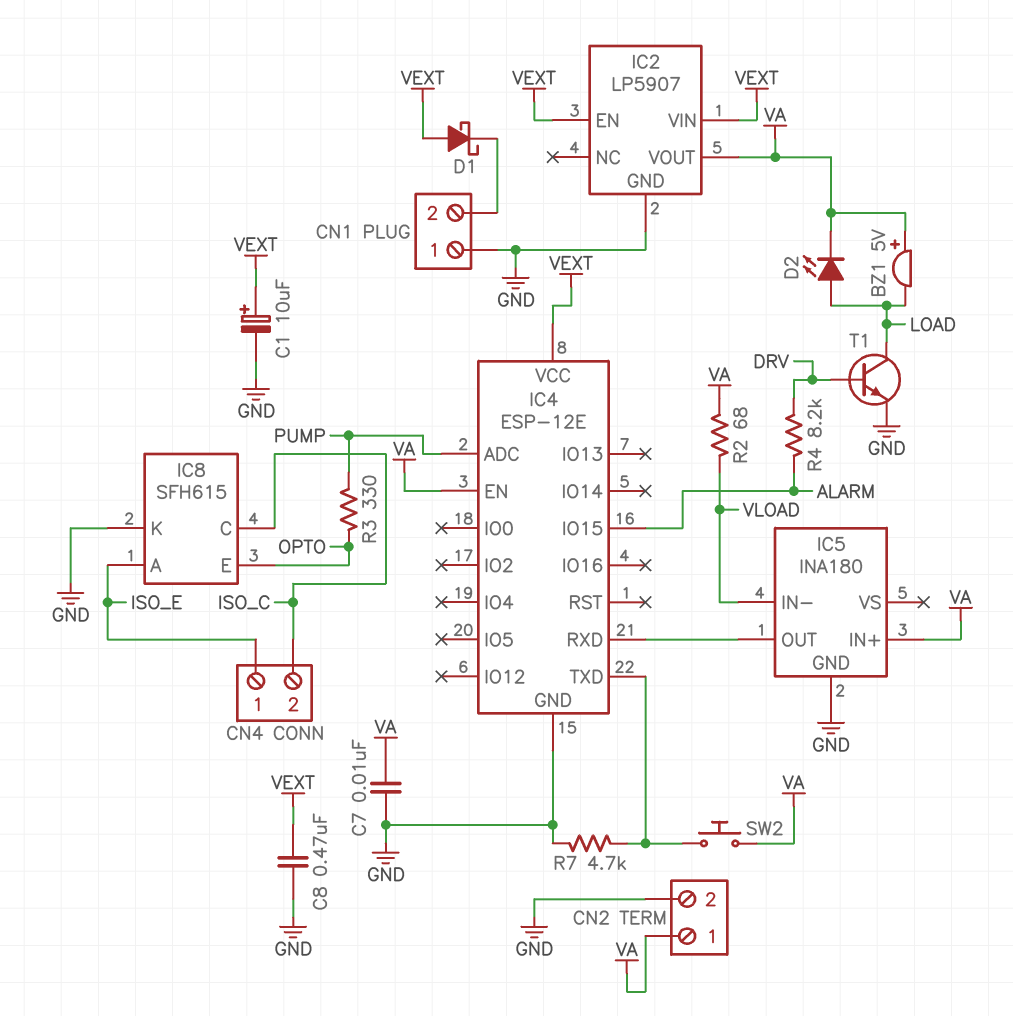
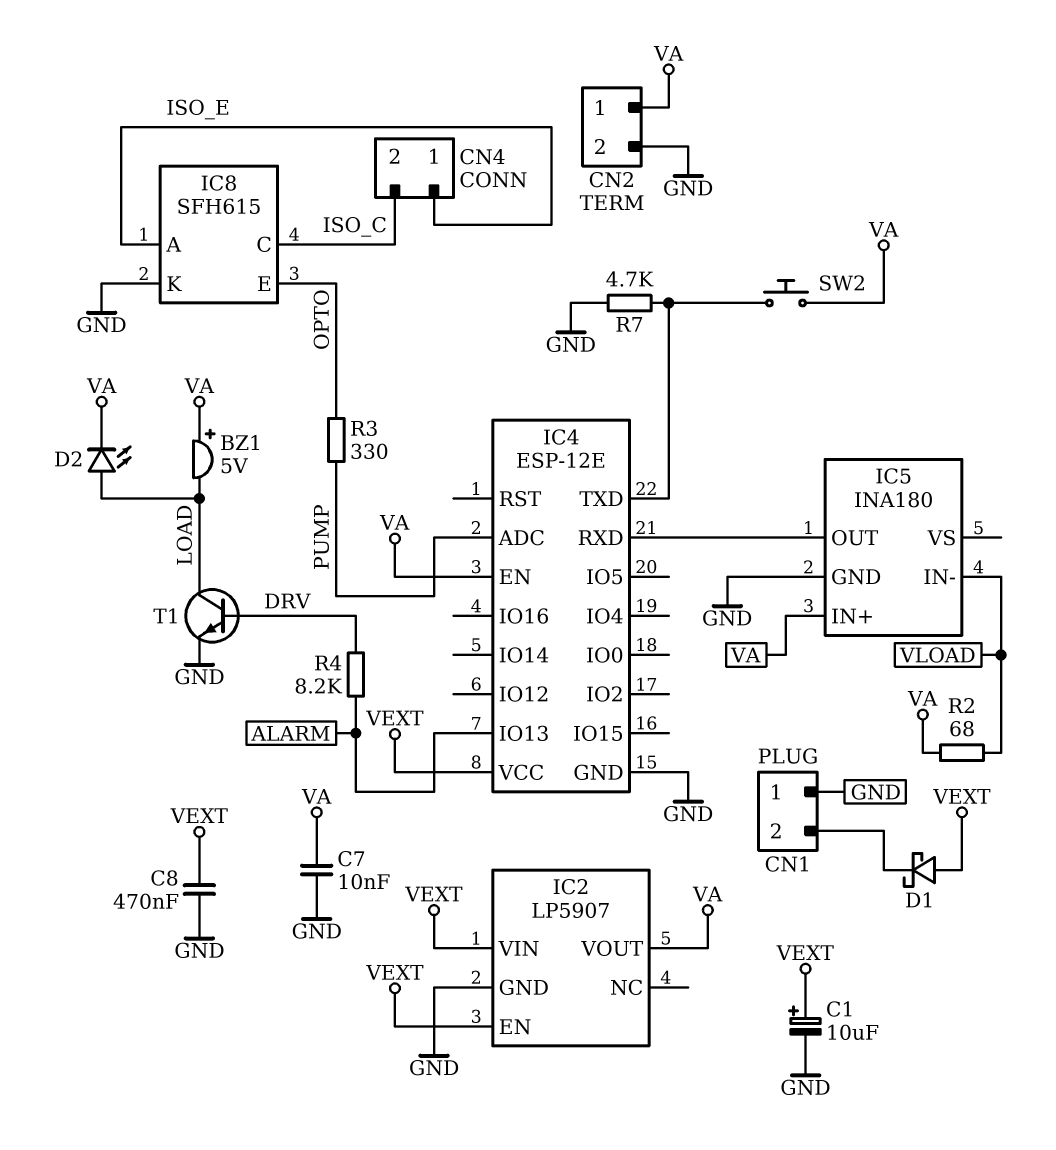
IC4 pin IO13: none -> ALARM
IC4 pin IO15: ALARM -> none

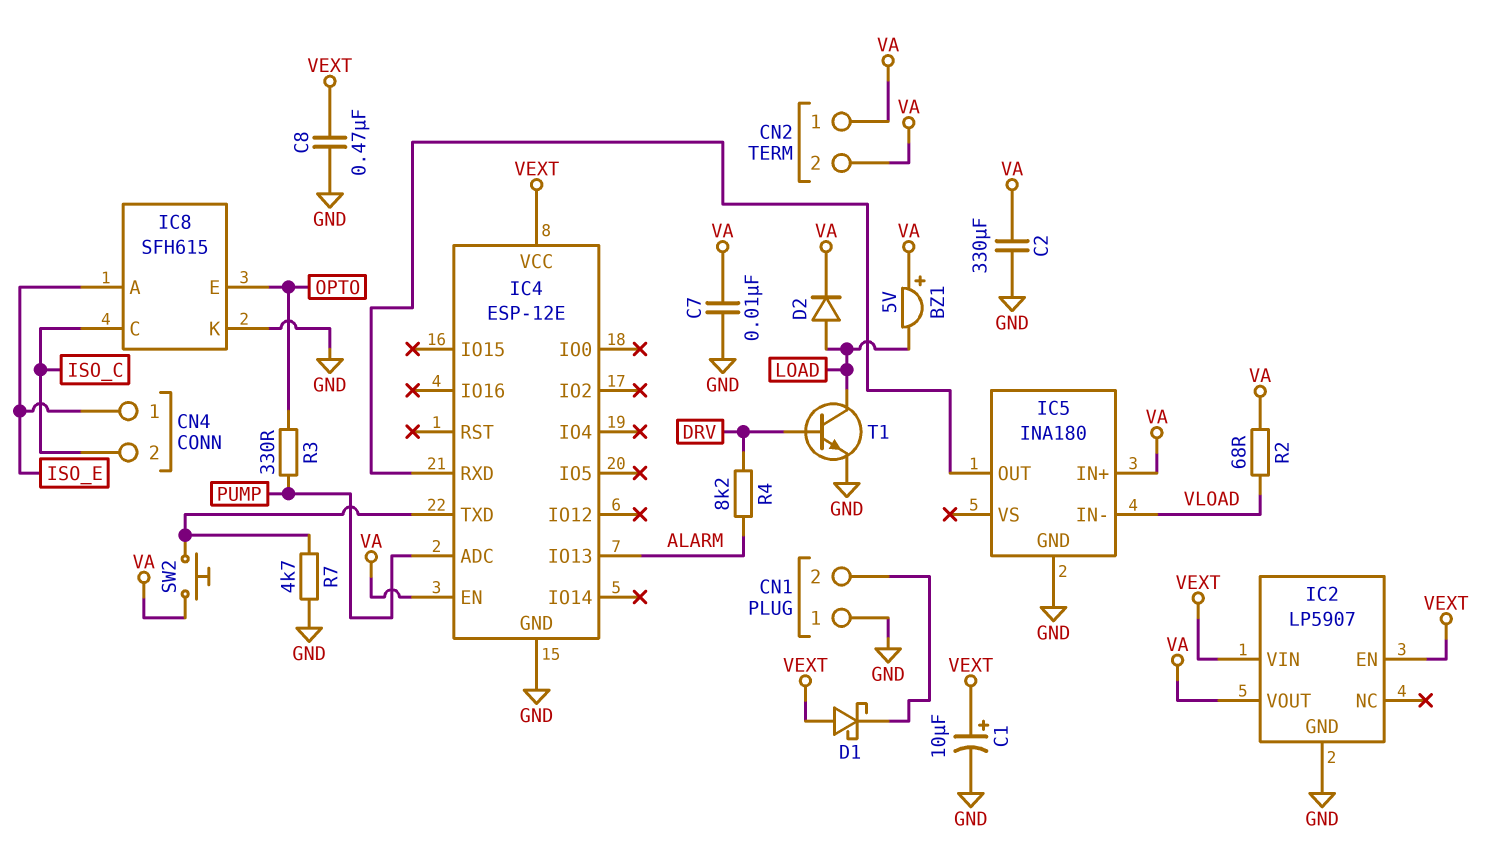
C2: none -> 330uF (GND, VA)
CN2 pin 2: GND -> VA
D2: LED (A LOAD, K VA) -> diode (A LOAD, K VA)

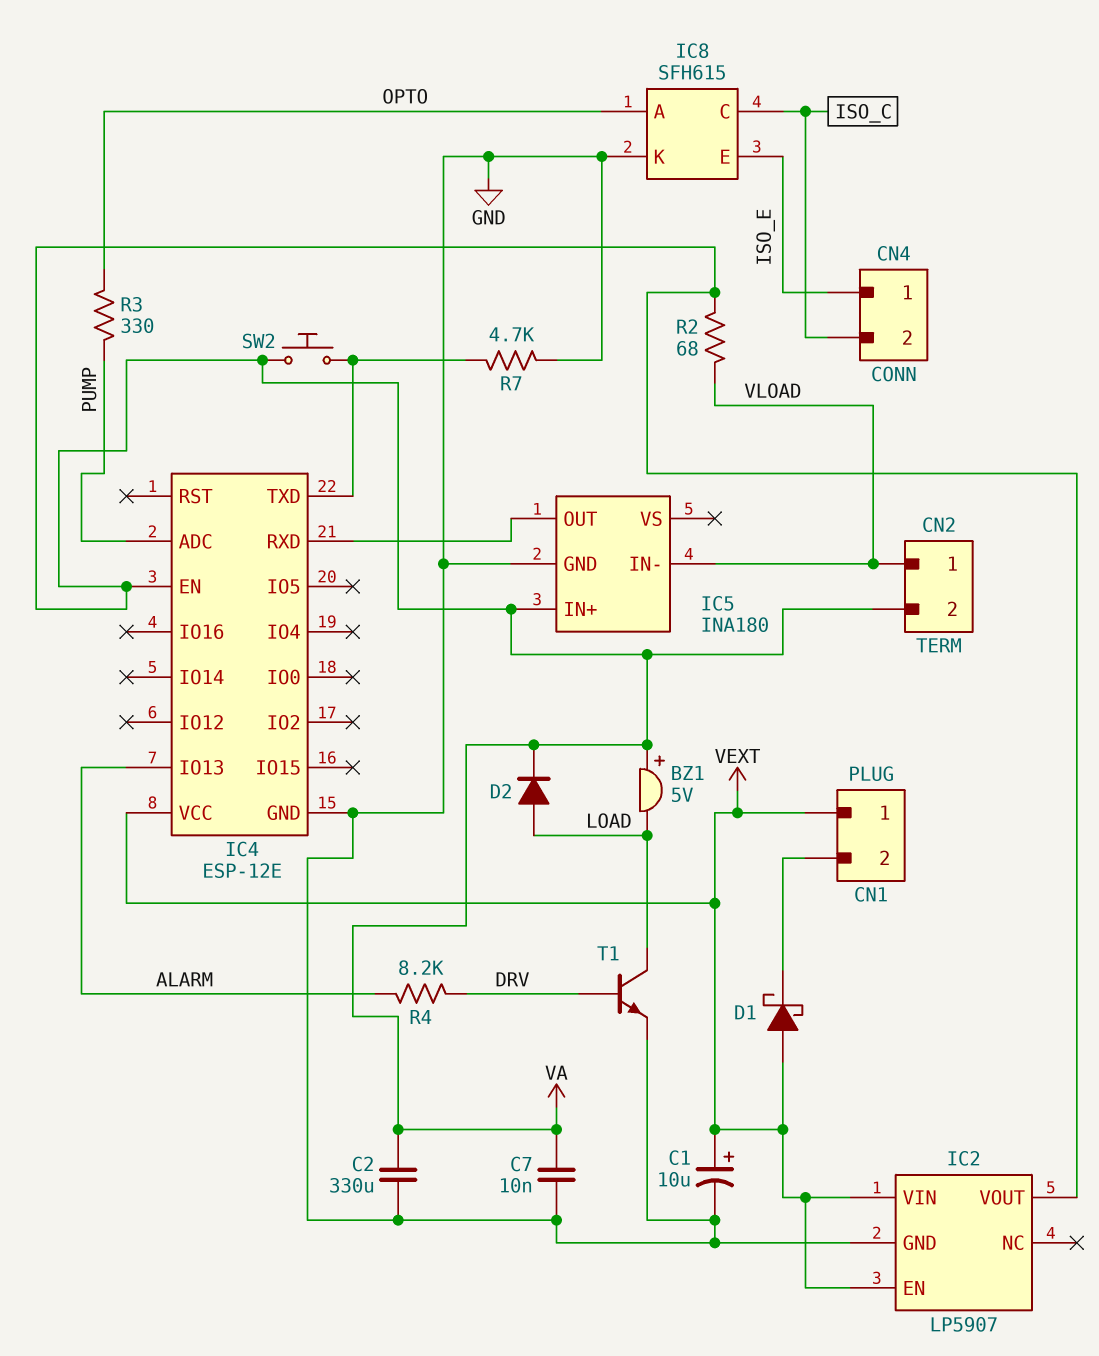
C8: 470nF (GND, VEXT) -> none
CN1 pin 1: GND -> VEXT
CN2 pin 1: VA -> VLOAD
IC8 pin A: ISO_E -> OPTO
IC8 pin E: OPTO -> ISO_E

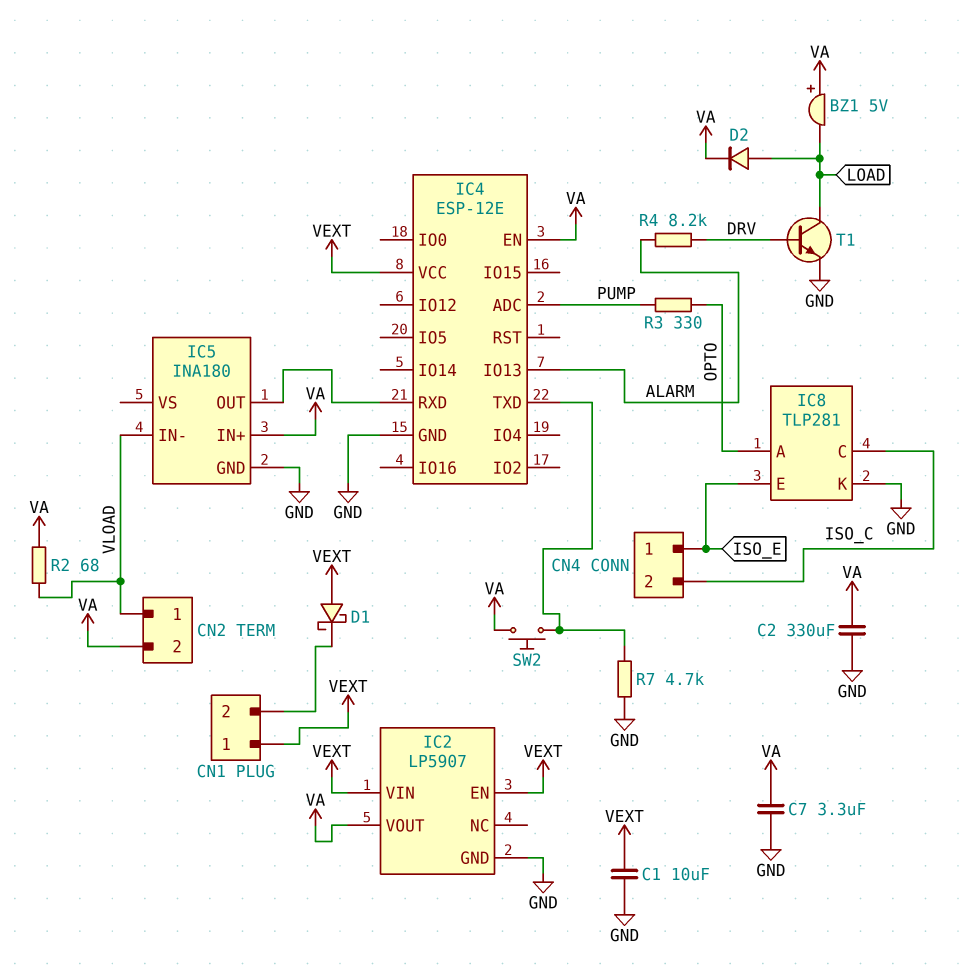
C1: 10uF (plus VEXT, minus GND) -> 10uF (GND, VEXT)
C7: 10nF (GND, VA) -> 3.3uF (GND, VA)
IC8: SFH615 -> TLP281

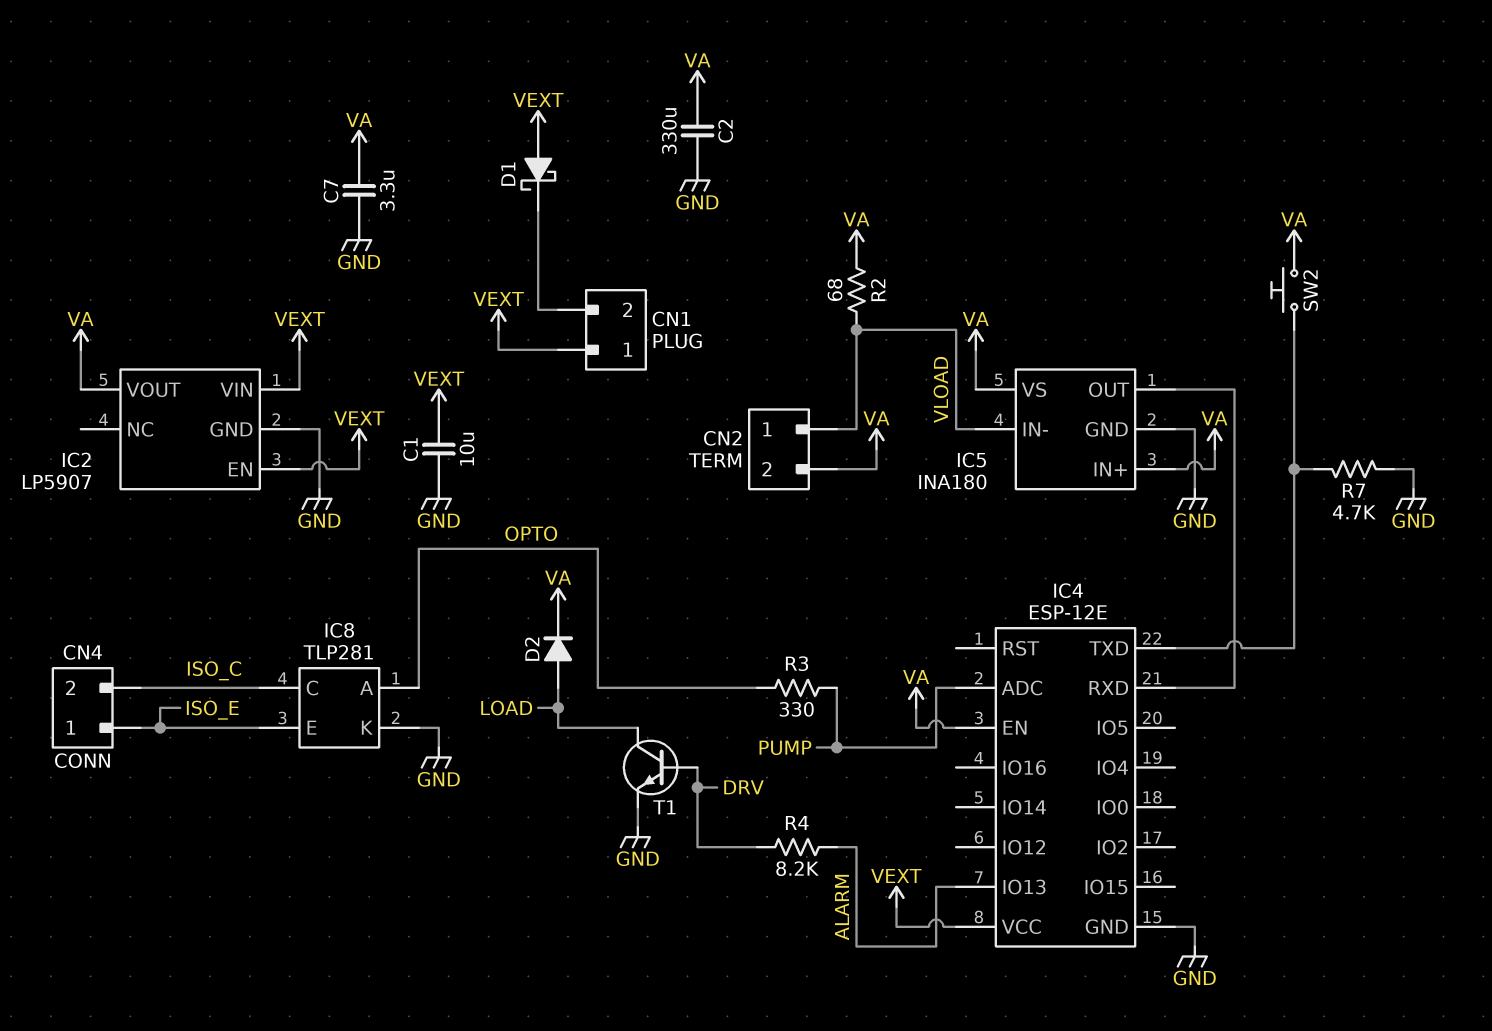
BZ1: buzzer 5V (plus VA, minus LOAD) -> none
IC5 pin VS: none -> VA

